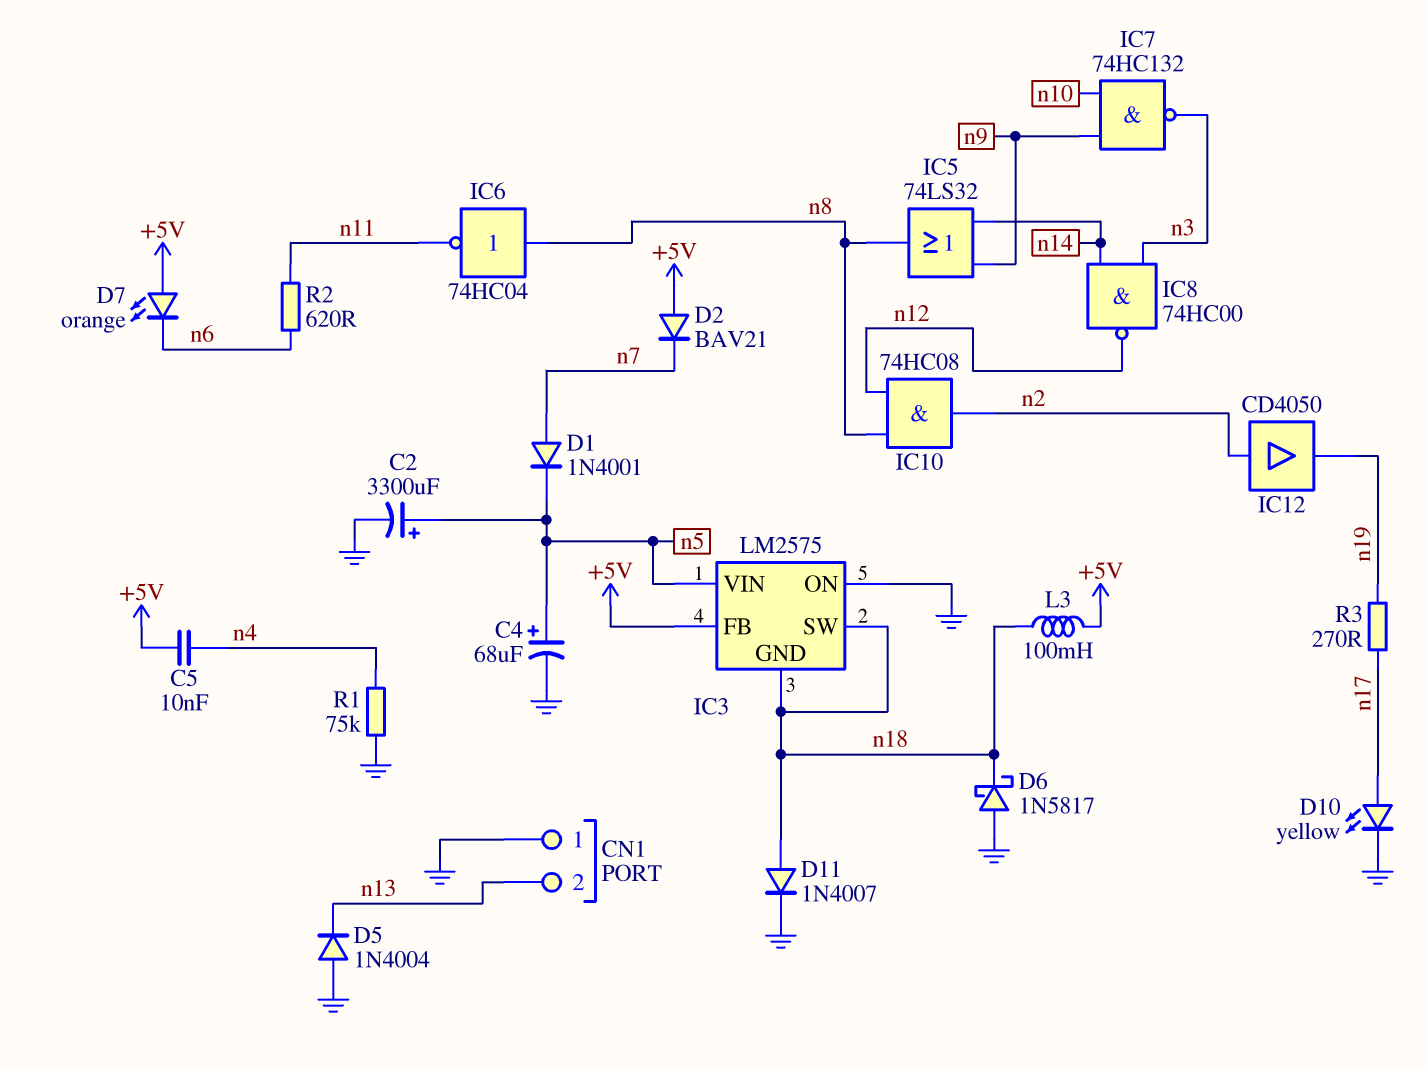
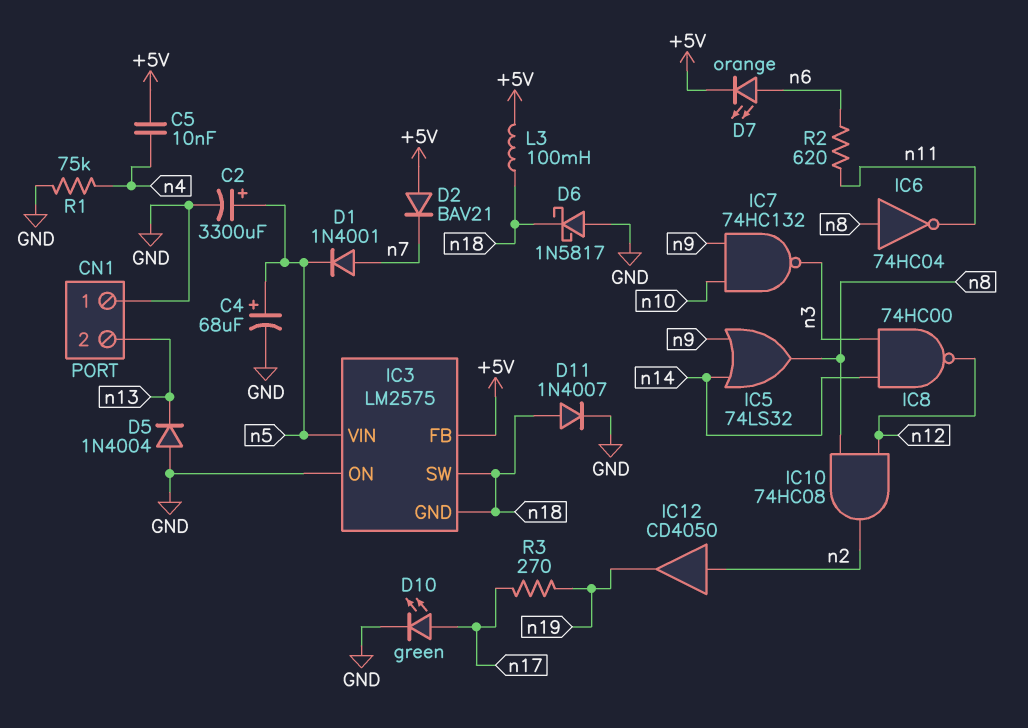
D7: LED orange (A +5V, K n6) -> LED orange (A n6, K +5V)
D10: LED yellow (A n17, K GND) -> LED green (A n17, K GND)

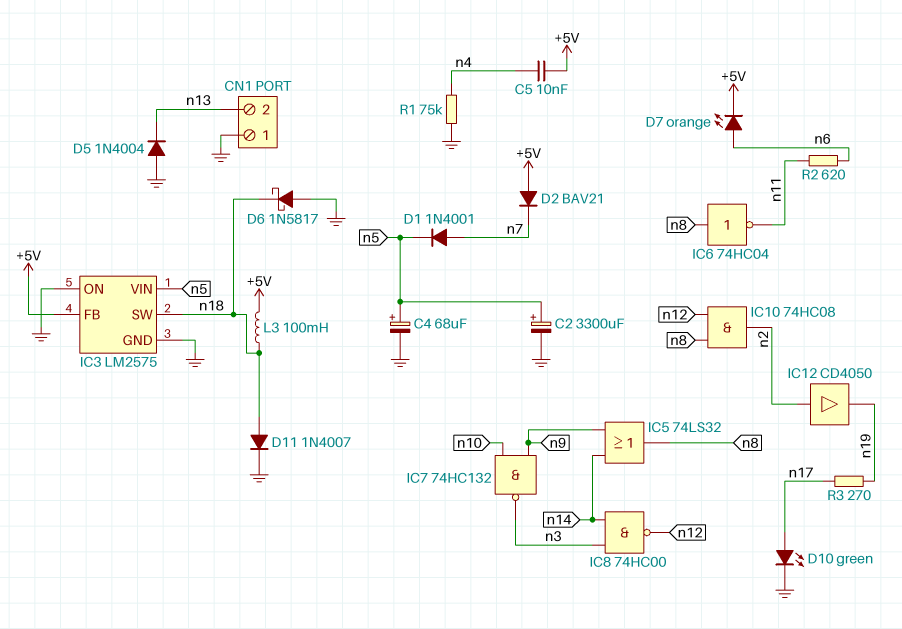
IC3 pin GND: n18 -> GND

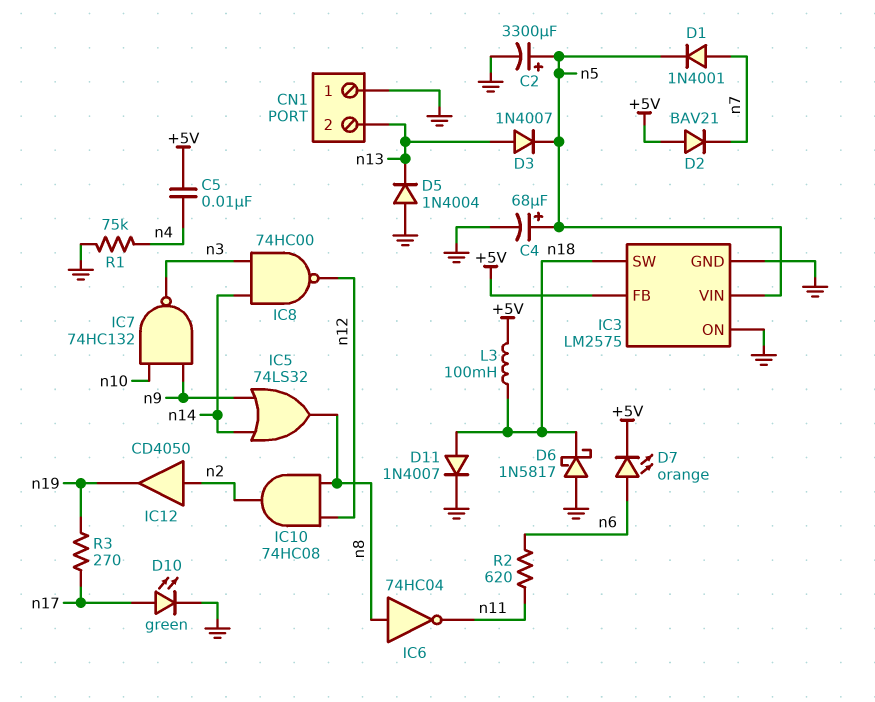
D3: none -> diode 1N4007 (A n13, K n5)

